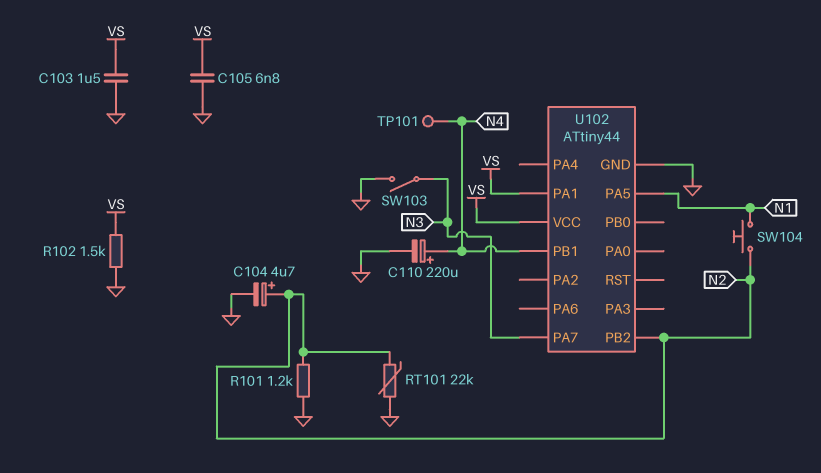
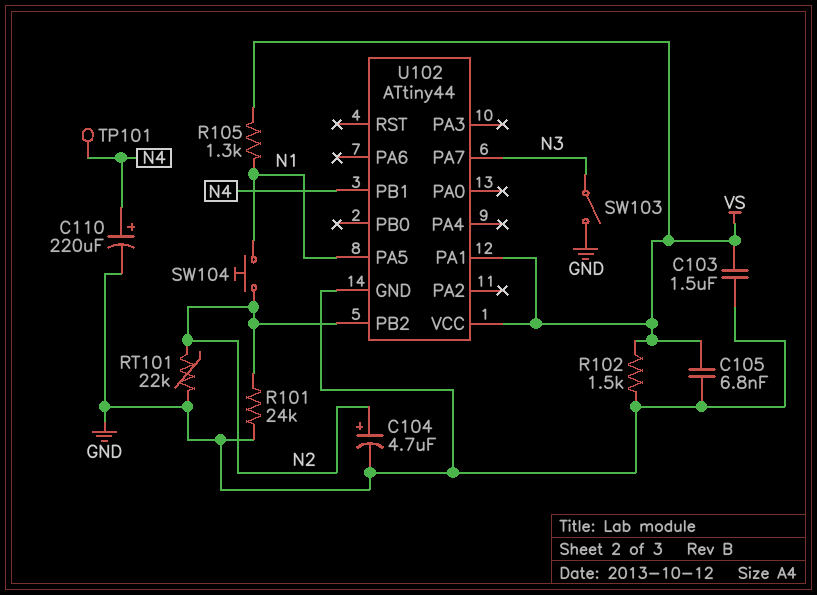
R101: 1.2k (GND, N2) -> 24k (GND, N2)
R105: none -> 1.3k (N1, VS)

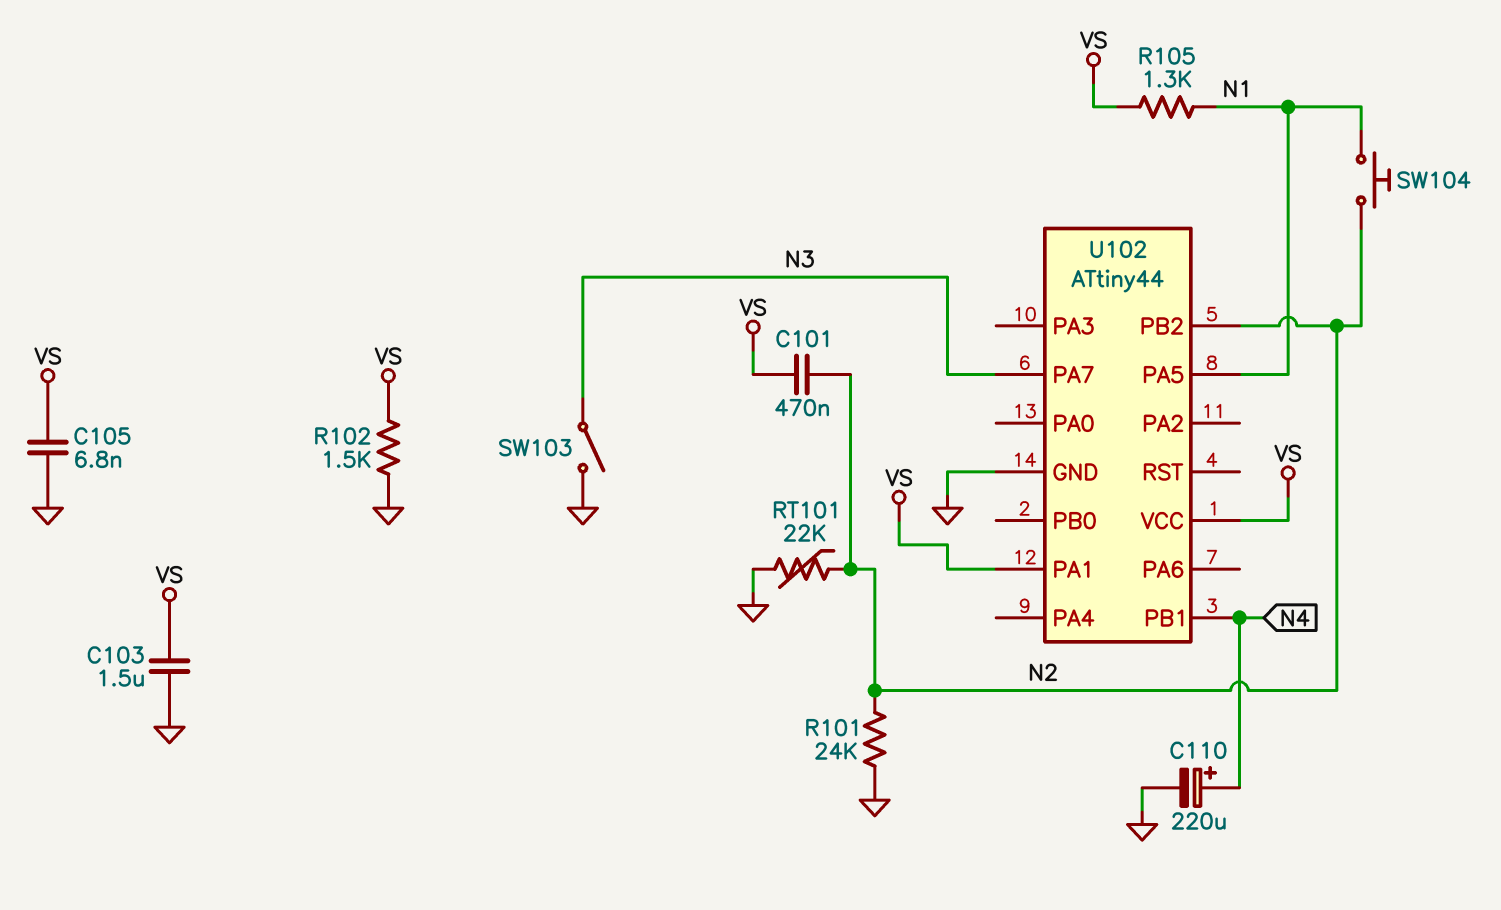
C101: none -> 470nF (N2, VS)
C104: 4.7uF (plus N2, minus GND) -> none
TP101: test point (N4) -> none

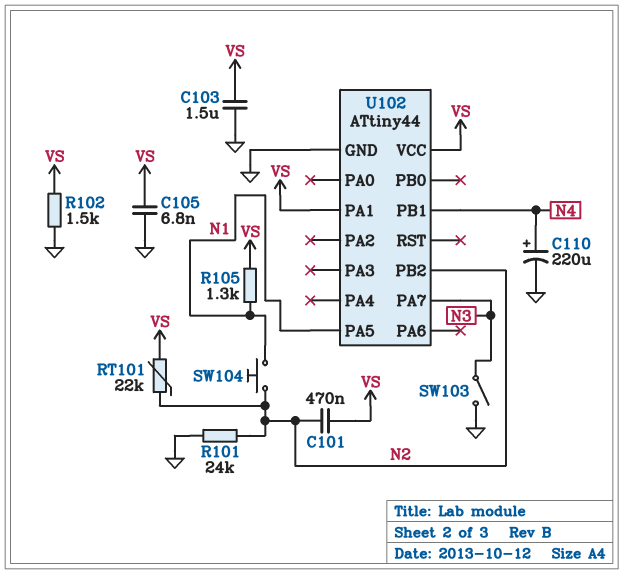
RT101: 22k (GND, N2) -> 22k (N2, VS)

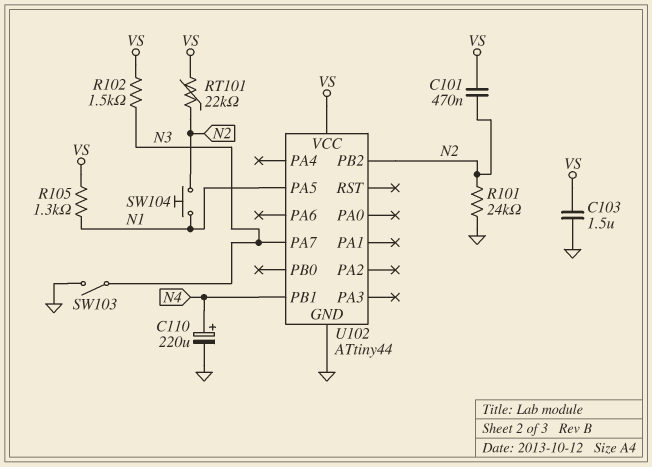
C105: 6.8nF (GND, VS) -> none
R102: 1.5k (GND, VS) -> 1.5k (N3, VS)
U102 pin PA1: VS -> none

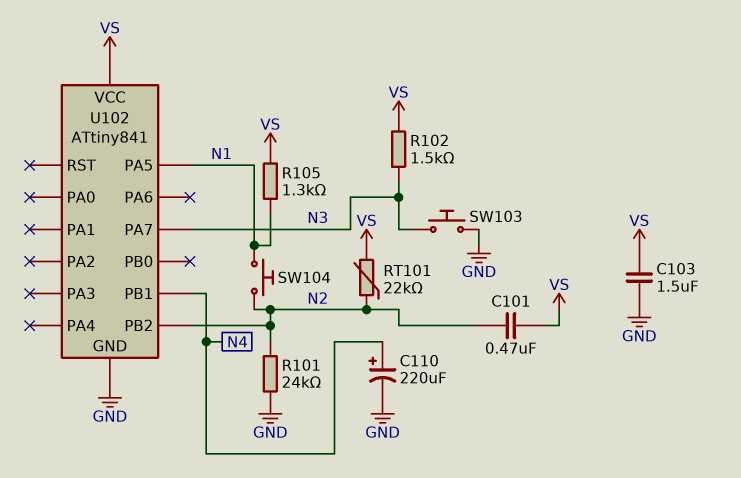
SW103: switch (GND, N3) -> button (GND, N3)
U102: ATtiny44 -> ATtiny841

